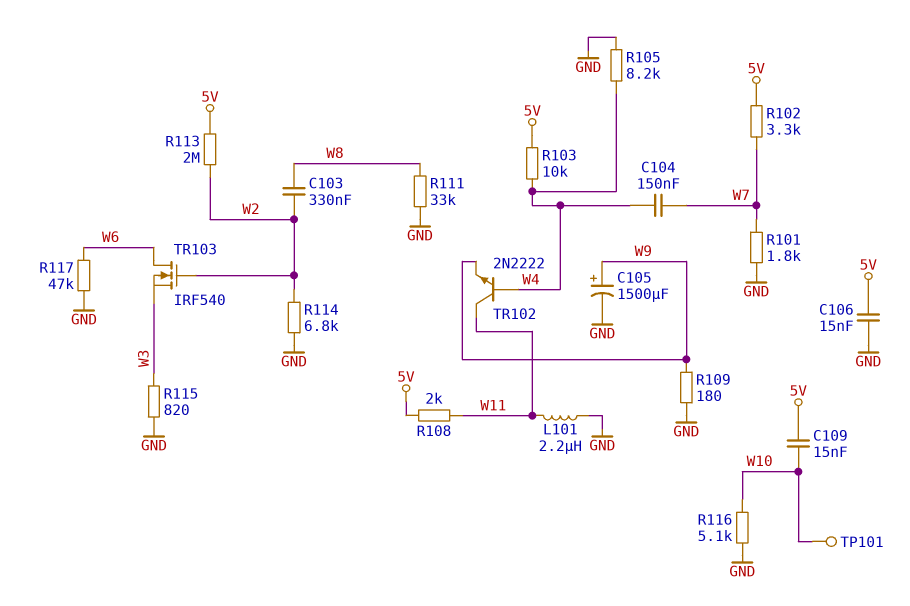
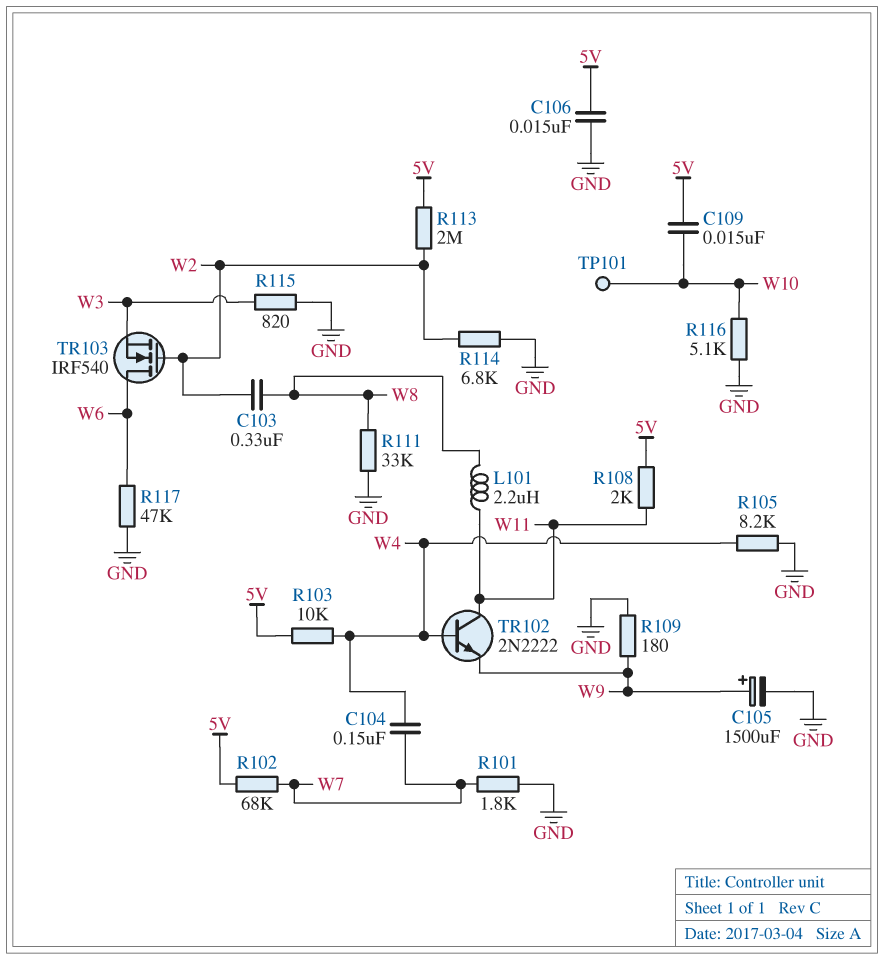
L101: 2.2uH (GND, W11) -> 2.2uH (W8, W11)
R102: 3.3k (5V, W7) -> 68k (5V, W7)

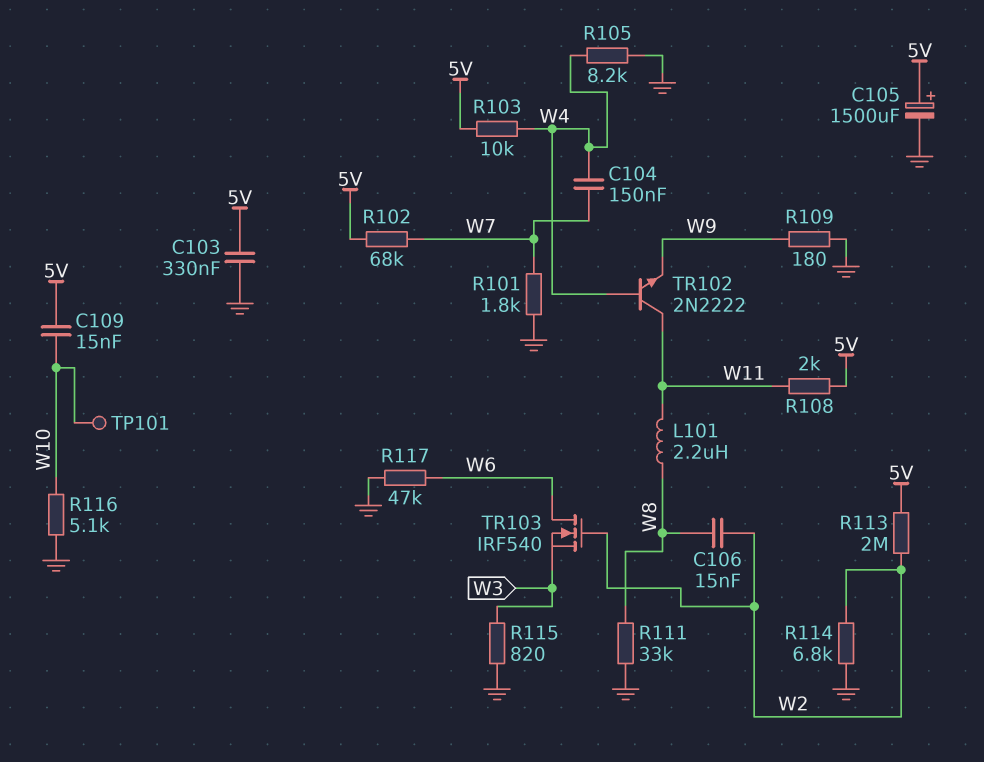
C103: 330nF (W2, W8) -> 330nF (5V, GND)
C105: 1500uF (plus W9, minus GND) -> 1500uF (plus 5V, minus GND)
C106: 15nF (5V, GND) -> 15nF (W2, W8)

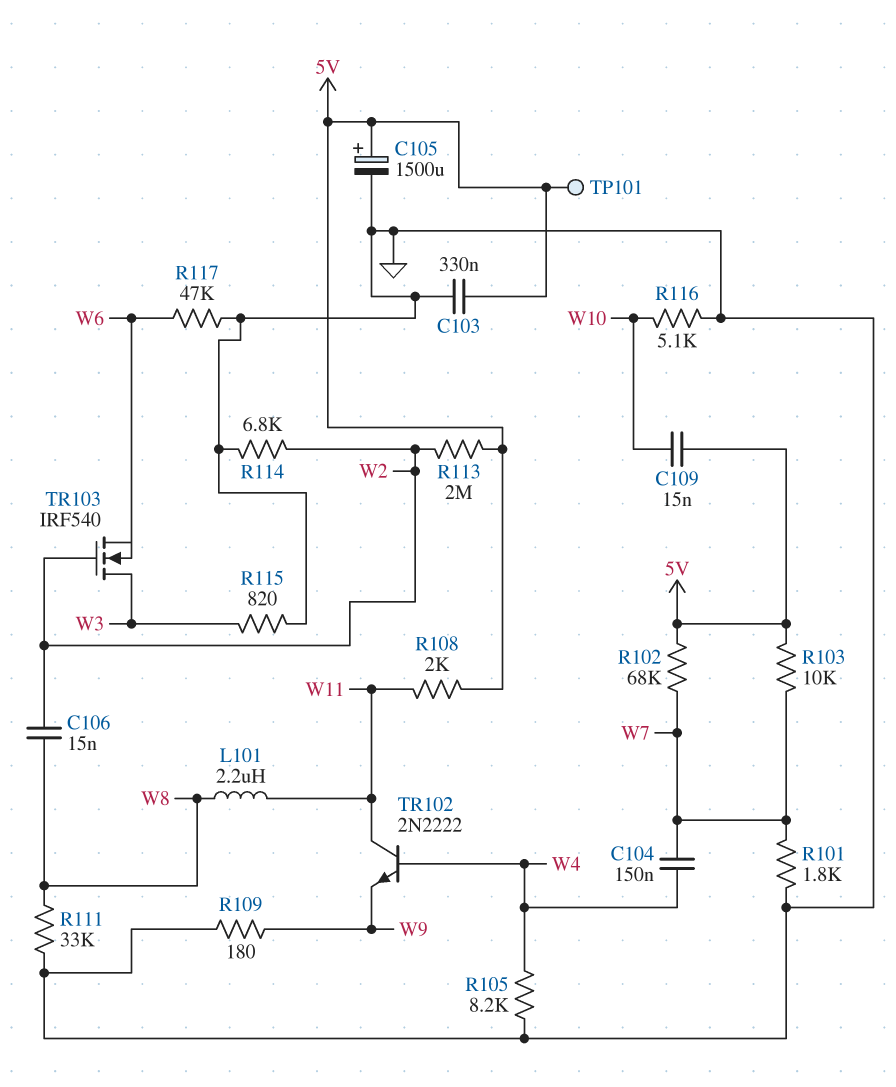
R103: 10k (5V, W4) -> 10k (5V, W7)
TP101: test point (W10) -> test point (5V)
TR103: NMOS IRF540 (G W2, D W6, S W3) -> NMOS IRF540 (G W2, D W3, S W6)

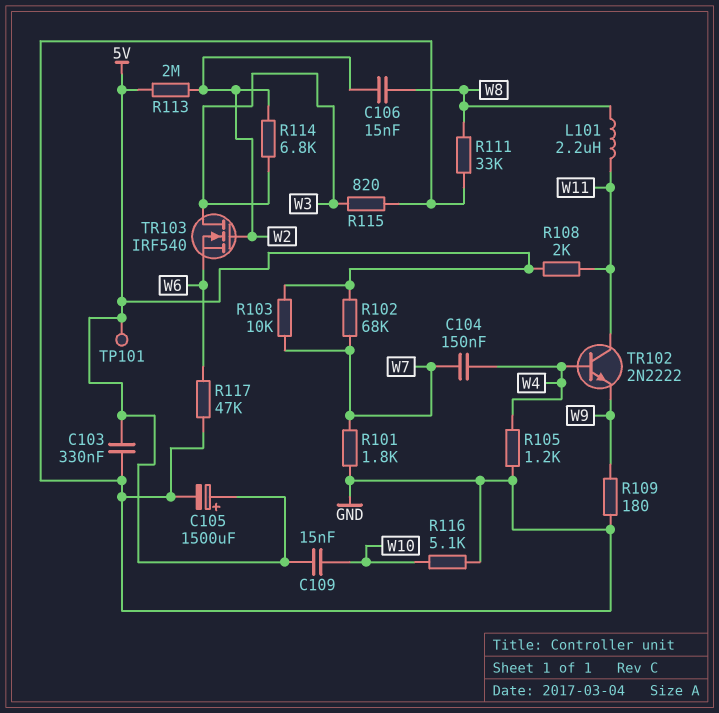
R105: 8.2k (GND, W4) -> 1.2k (GND, W4)
R114: 6.8k (GND, W2) -> 6.8k (W2, W3)

